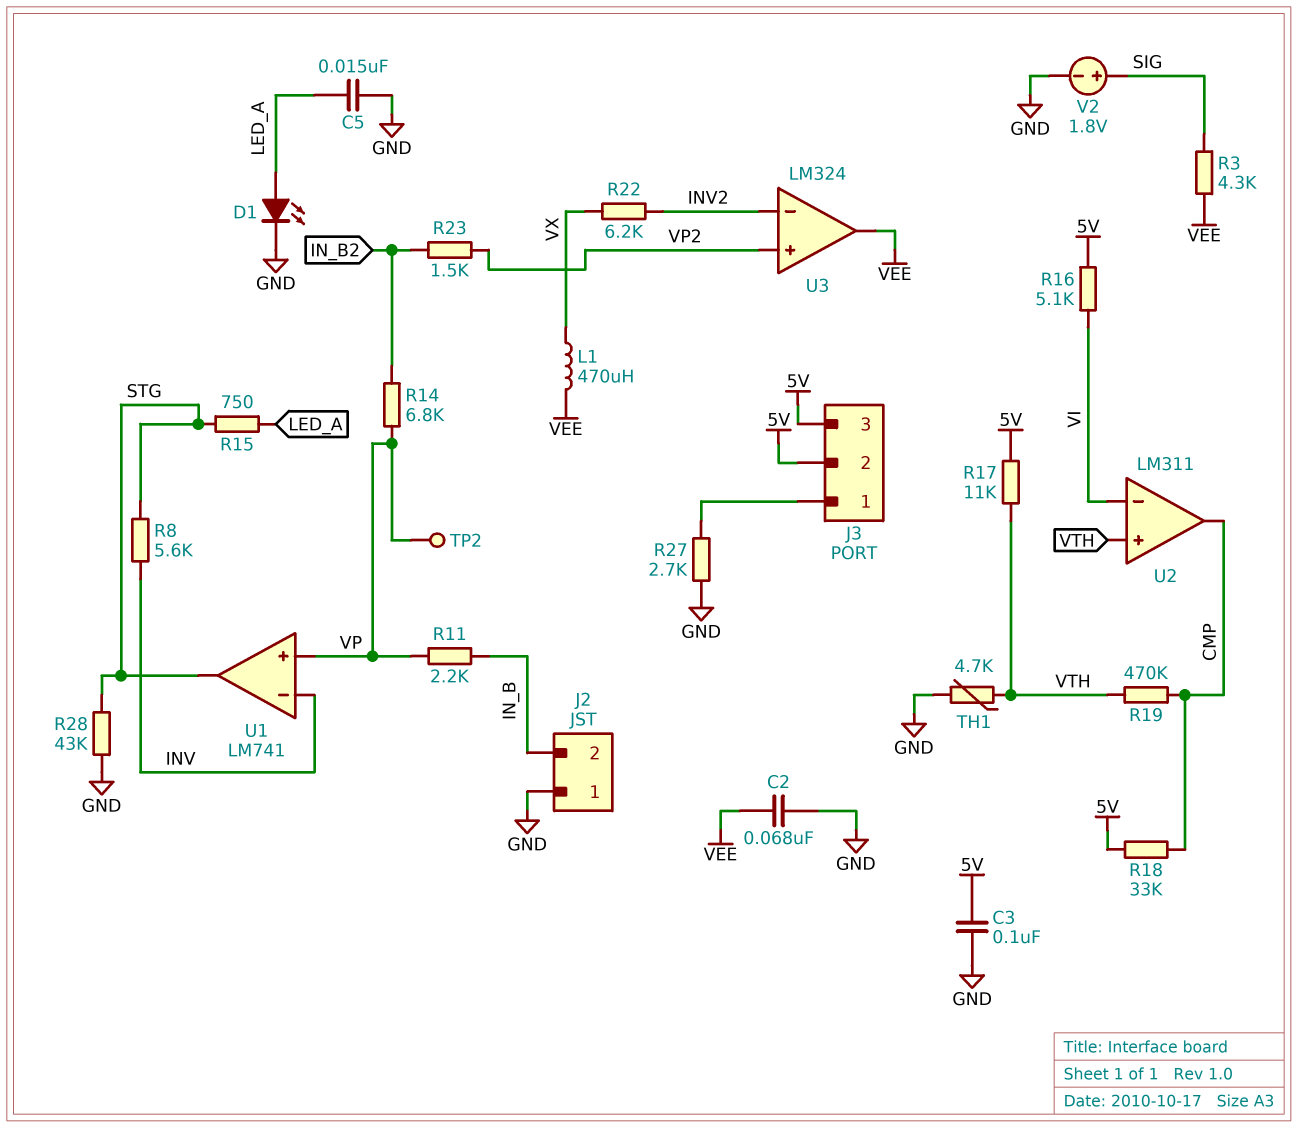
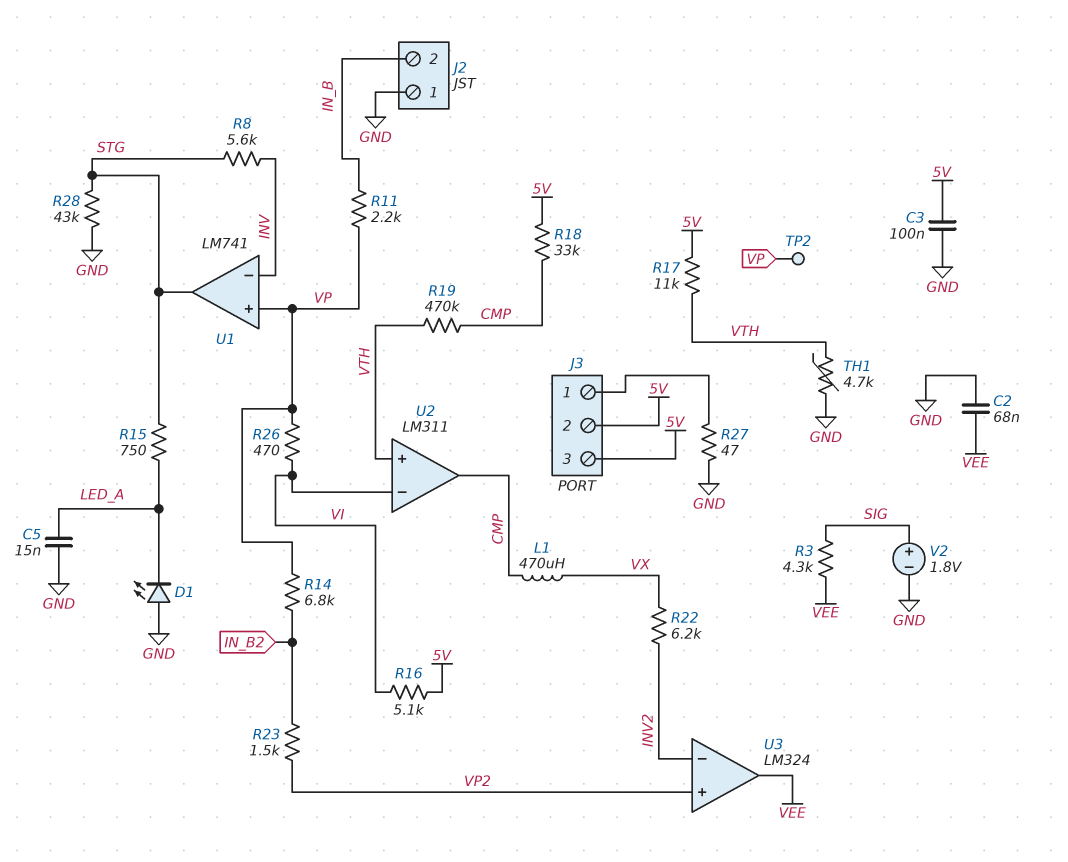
D1: LED (A LED_A, K GND) -> LED (A GND, K LED_A)
L1: 470uH (VEE, VX) -> 470uH (CMP, VX)
R26: none -> 470 (VI, VP)
R27: 2.7k (GND, J3/1) -> 47 (GND, J3/1)

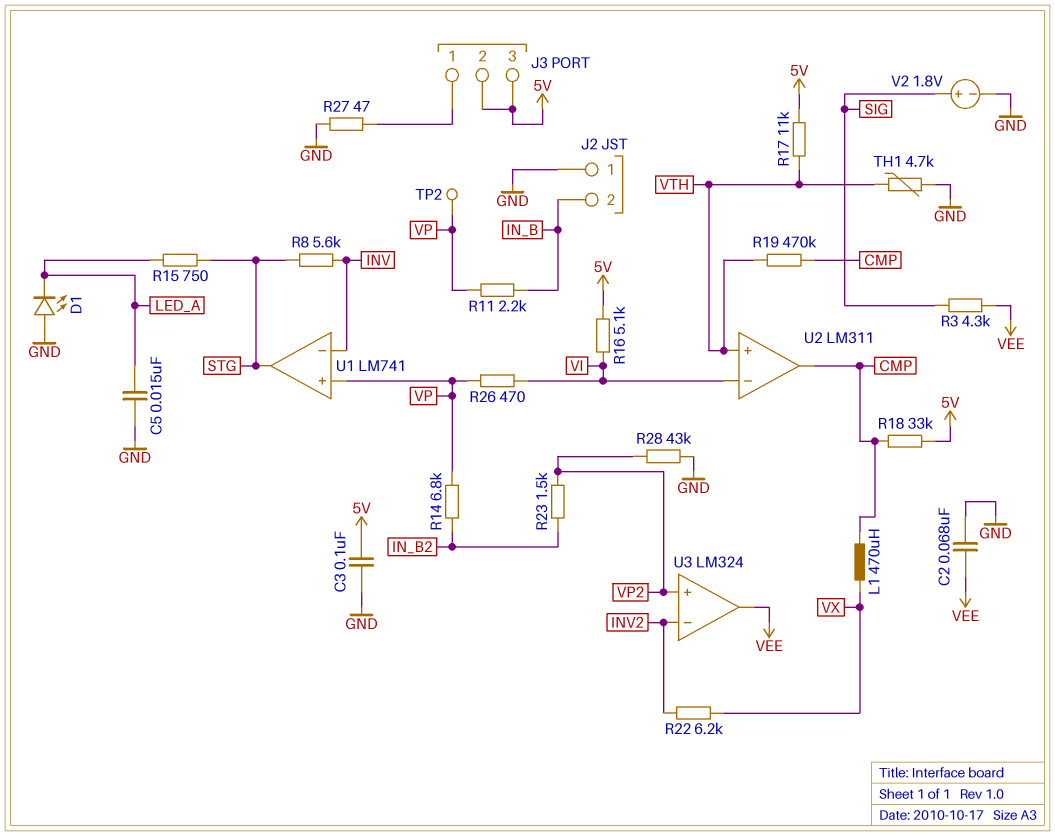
R28: 43k (GND, STG) -> 43k (GND, VP2)

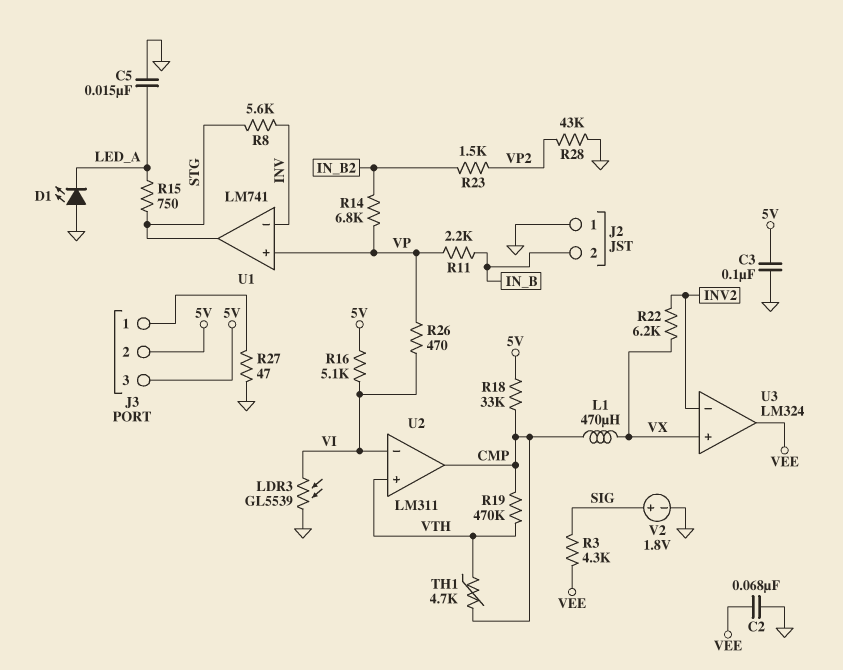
LDR3: none -> GL5539 (GND, VI)
R17: 11k (5V, VTH) -> none
TH1: 4.7k (GND, VTH) -> 4.7k (CMP, VTH)
TP2: test point (VP) -> none
U3 pin in+: VP2 -> VX

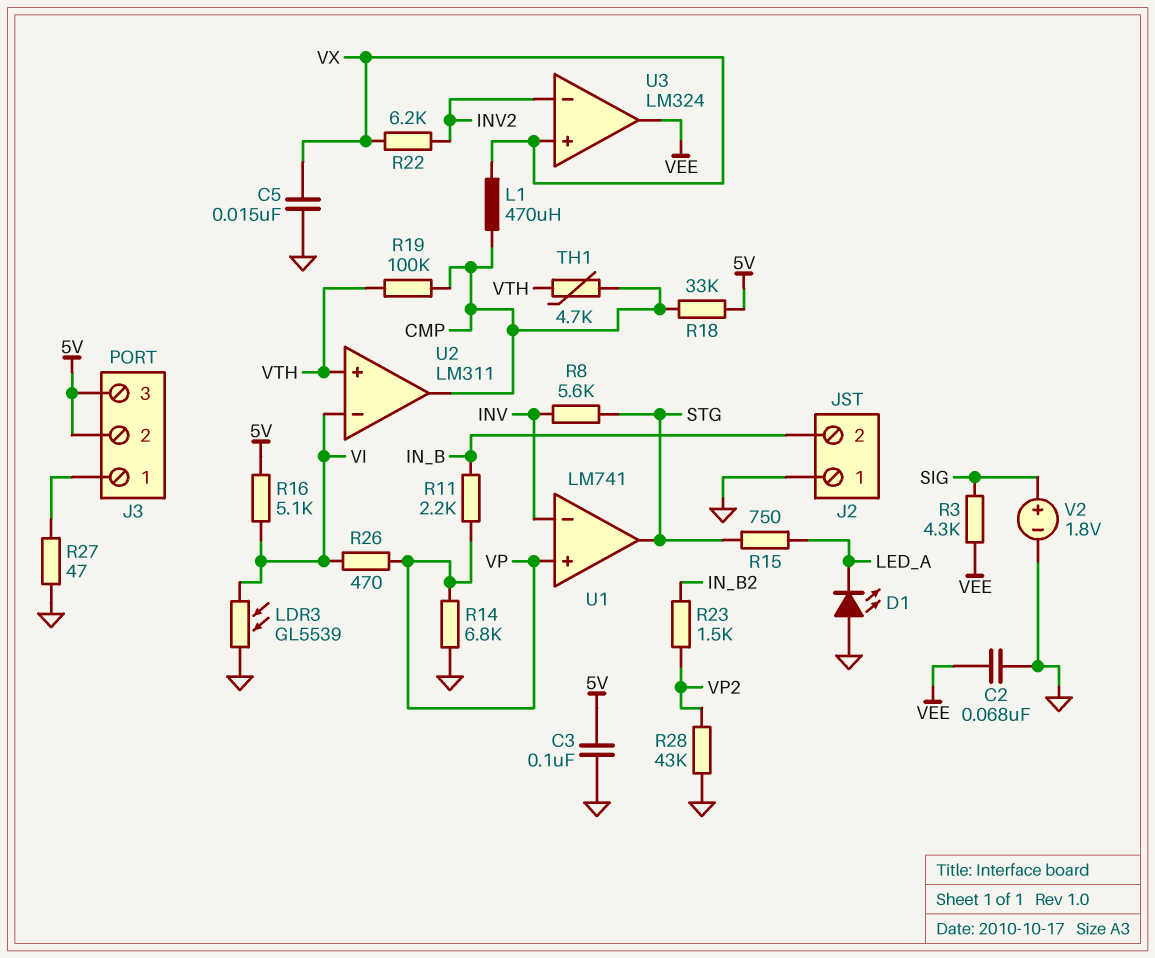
C5: 15nF (GND, LED_A) -> 15nF (GND, VX)
R14: 6.8k (IN_B2, VP) -> 6.8k (GND, VP)
R19: 470k (CMP, VTH) -> 100k (CMP, VTH)

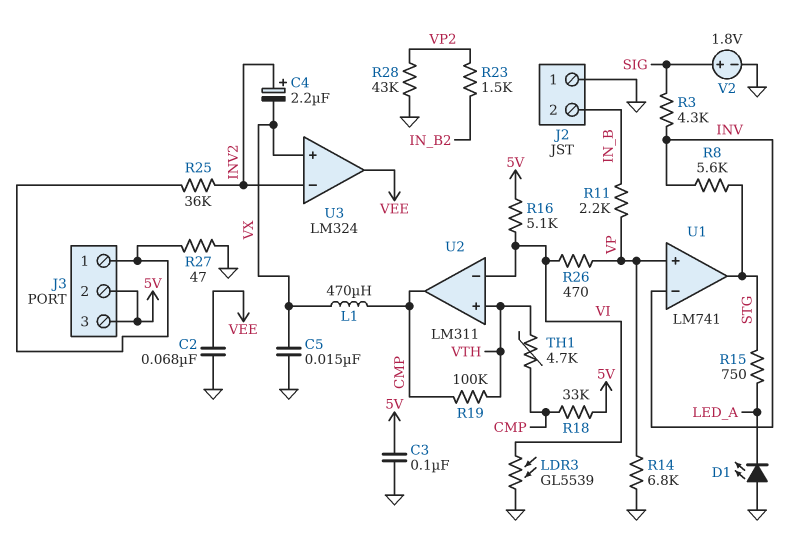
C4: none -> 2.2uF (plus INV2, minus VX)
R3: 4.3k (SIG, VEE) -> 4.3k (INV, SIG)
R22: 6.2k (INV2, VX) -> none
R25: none -> 36k (INV2, J3/1)

